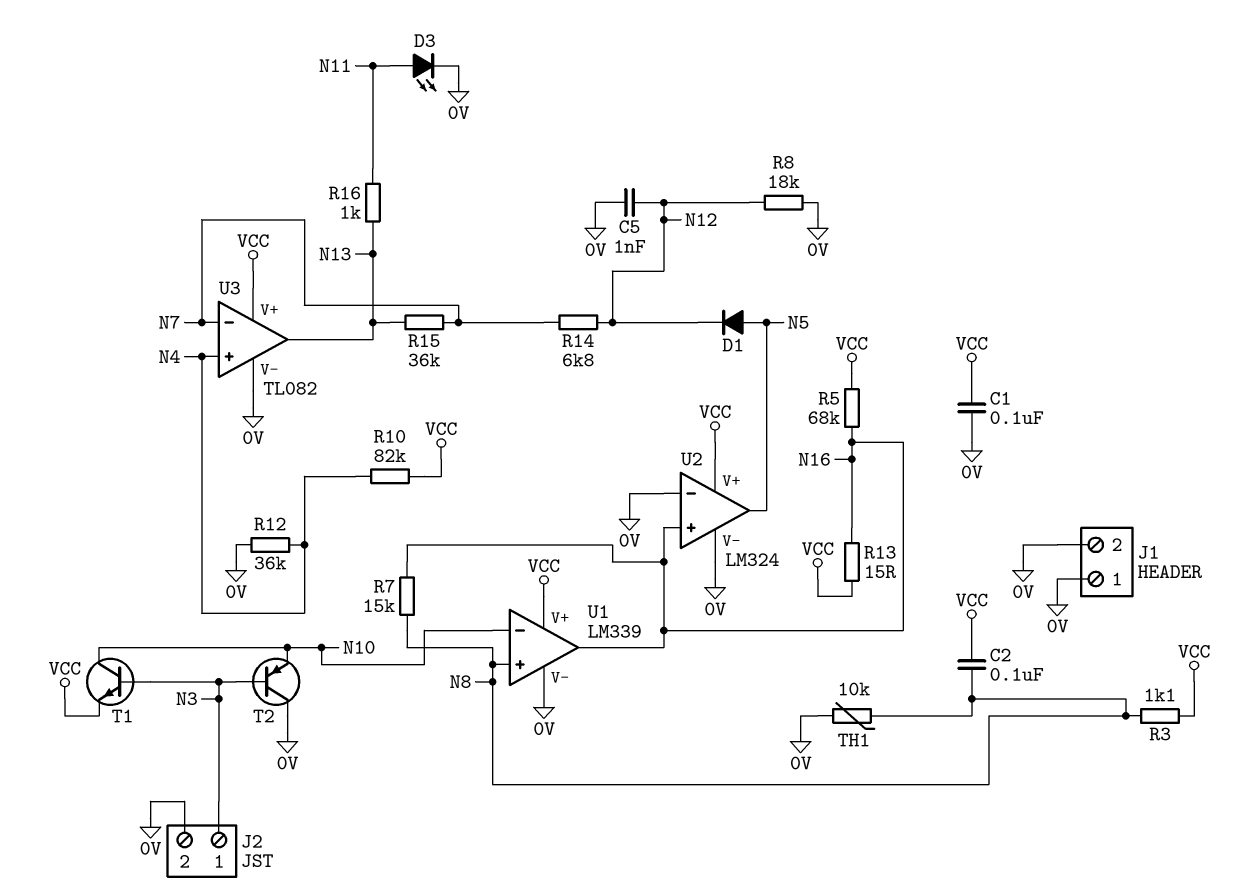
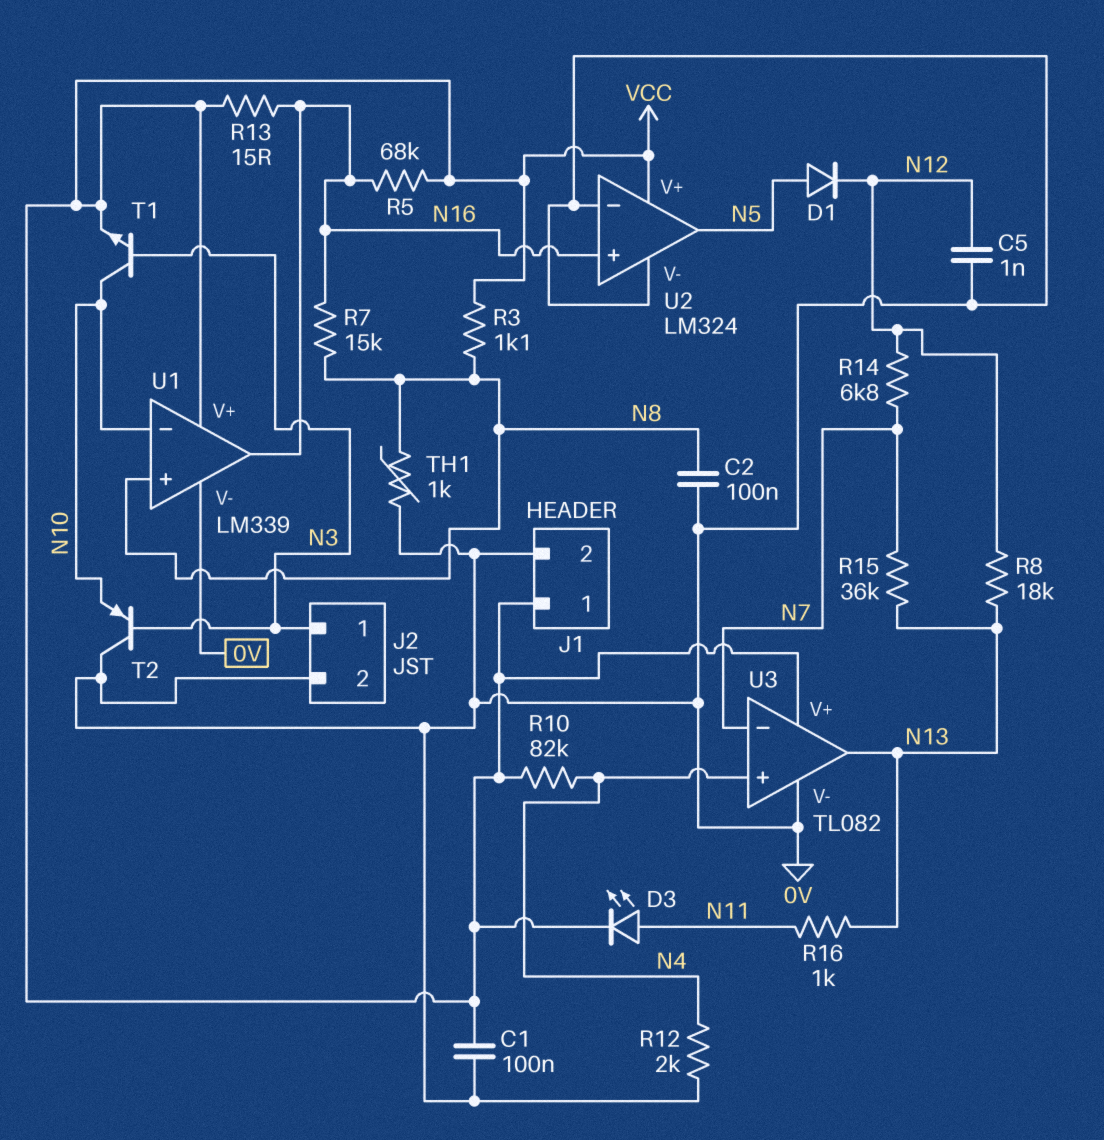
C2: 100nF (N8, VCC) -> 100nF (0V, N8)
D3: LED (A N11, K 0V) -> LED (A N11, K VCC)
J1 pin 1: 0V -> VCC
R8: 18k (0V, N12) -> 18k (N12, N13)
R12: 36k (0V, N4) -> 2k (0V, N4)
TH1: 10k (0V, N8) -> 1k (0V, N8)

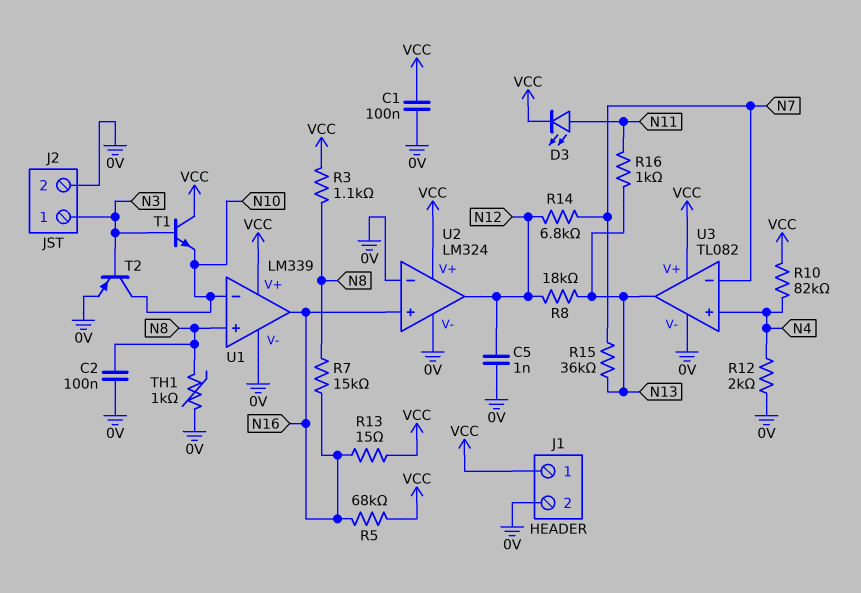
D1: diode (A N5, K N12) -> none
T1: NPN (B N3, C N10, E VCC) -> NPN (B N3, C VCC, E N10)
T2: PNP (B N3, C 0V, E N10) -> PNP (B N3, C N10, E 0V)
U2 pin out: N5 -> N12

